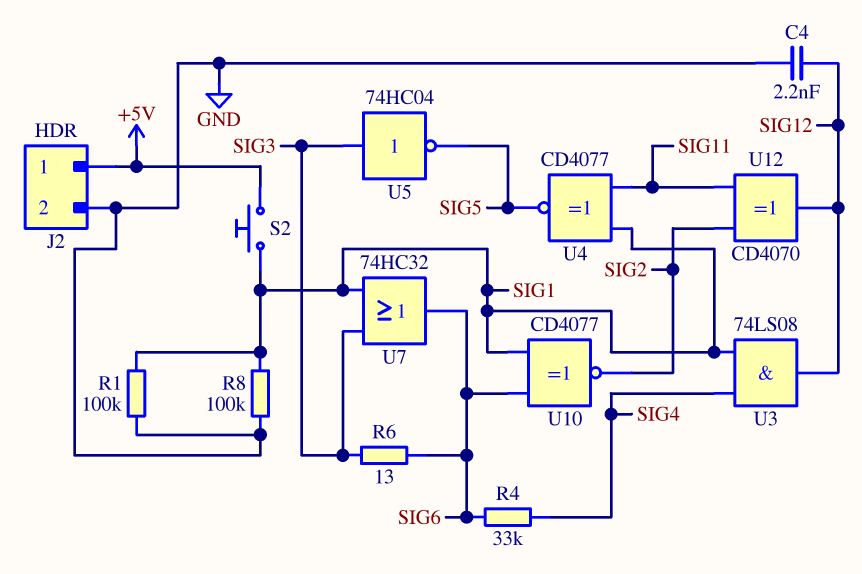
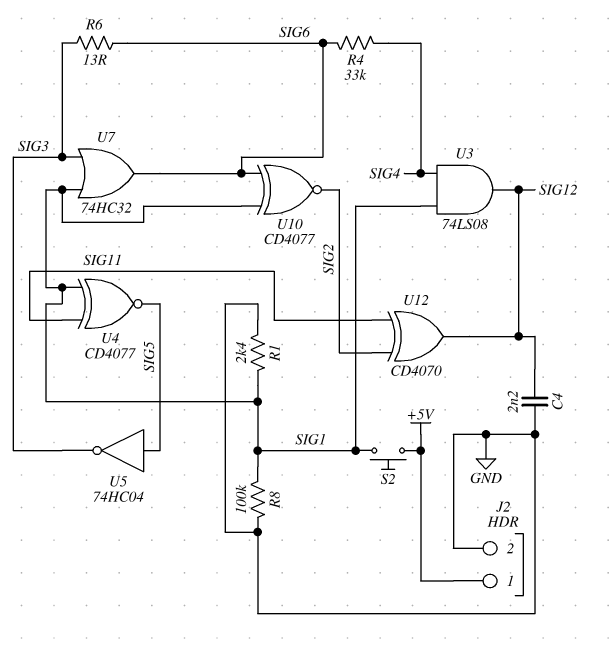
R1: 100k (GND, SIG1) -> 2.4k (GND, SIG1)
U5: NOT 74HC04 (in SIG3, out SIG5) -> NOT 74HC04 (in SIG5, out SIG3)

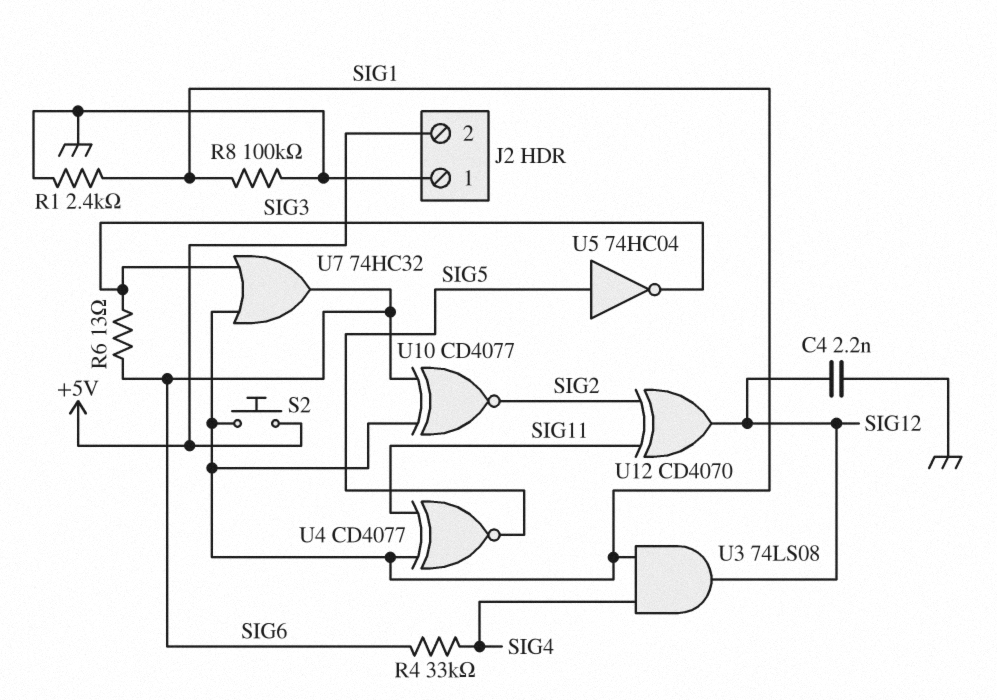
J2 pin 1: +5V -> GND
J2 pin 2: GND -> +5V

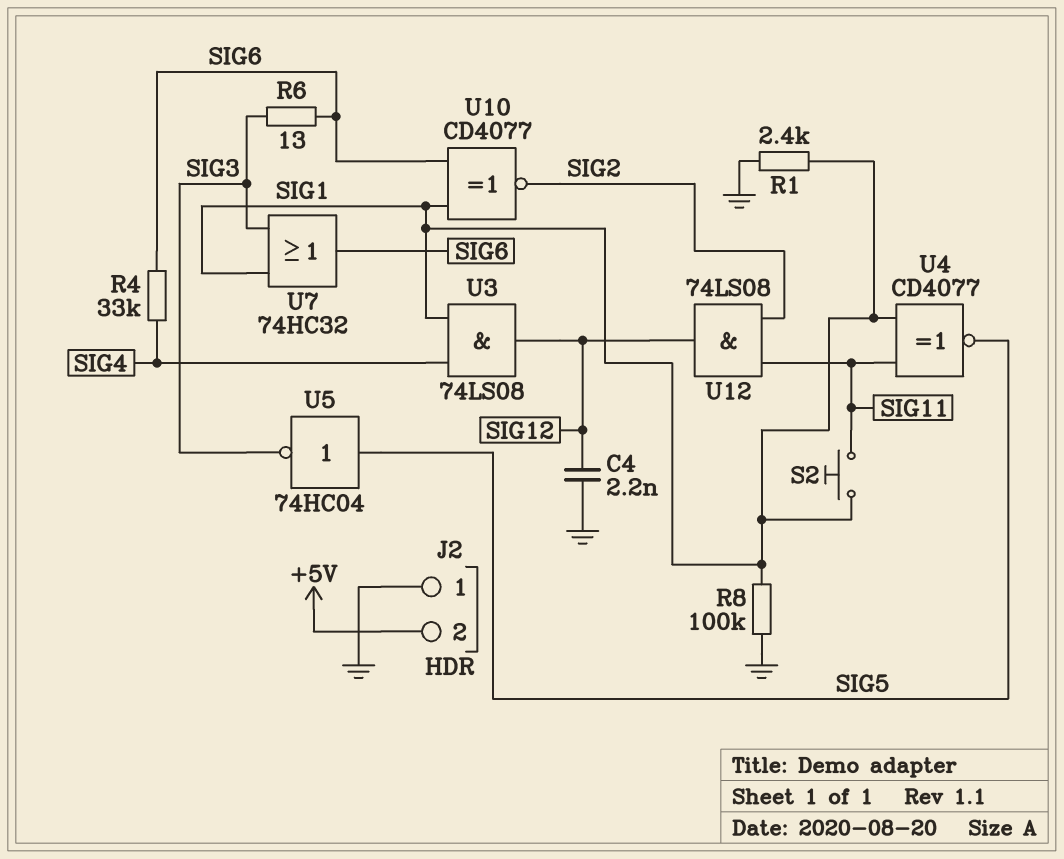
S2: button (+5V, SIG1) -> button (SIG1, SIG11)
U12: XOR CD4070 (in SIG2, in SIG11, out SIG12) -> AND 74LS08 (in SIG2, in SIG11, out SIG12)

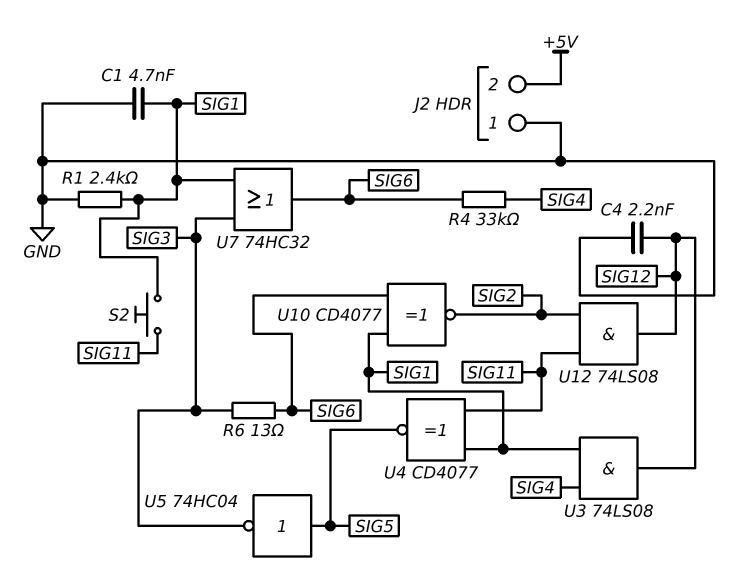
C1: none -> 4.7nF (GND, SIG1)
R8: 100k (GND, SIG1) -> none

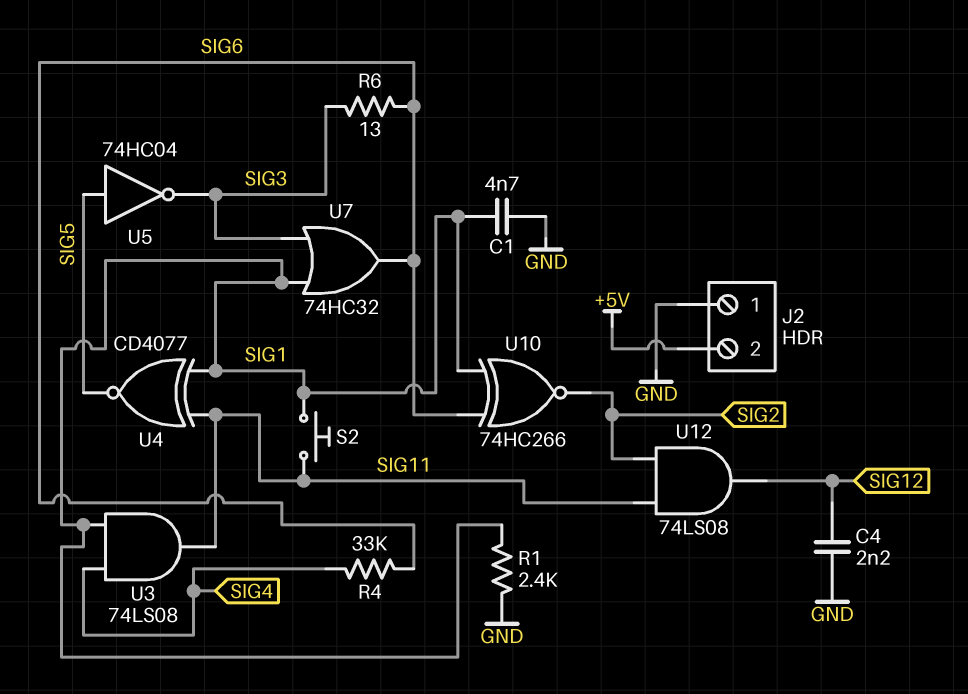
U3: AND 74LS08 (in SIG1, in SIG4, out SIG12) -> AND 74LS08 (in SIG1, in SIG4, out SIG11)
U10: XNOR CD4077 (in SIG1, in SIG6, out SIG2) -> XNOR 74HC266 (in SIG1, in SIG6, out SIG2)

